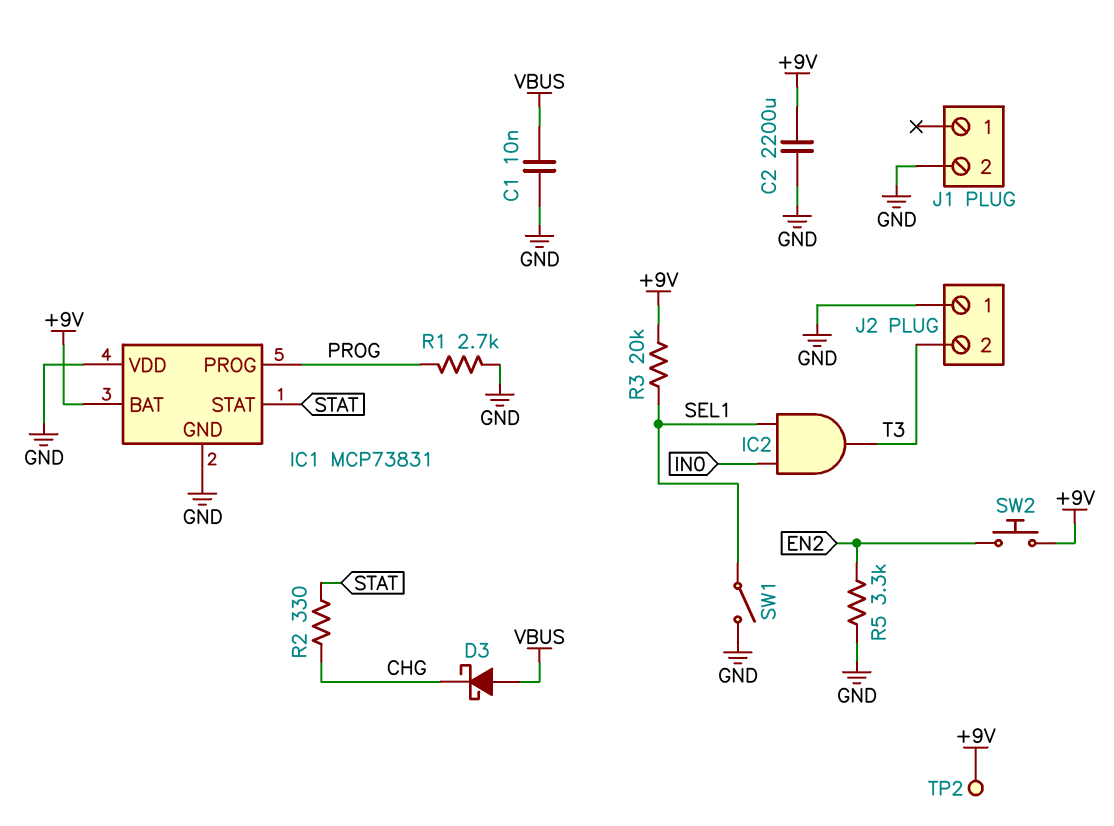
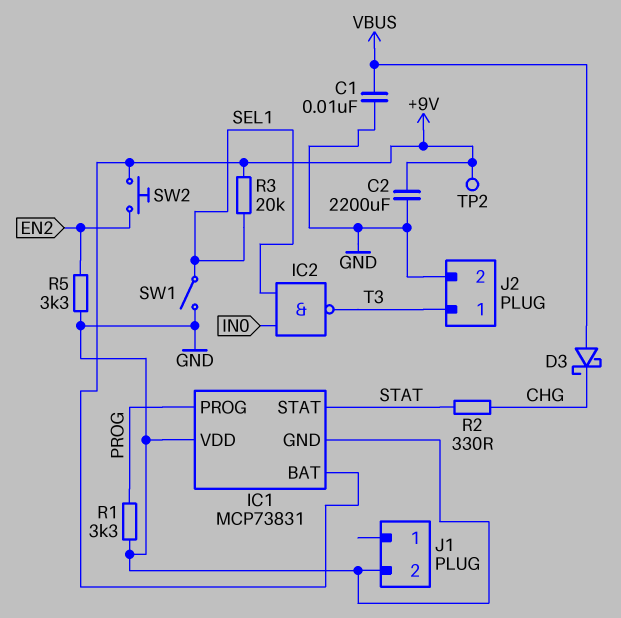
IC2: AND (in IN0, in SEL1, out T3) -> NAND (in IN0, in SEL1, out T3)
J2 pin 1: GND -> T3
J2 pin 2: T3 -> GND
R1: 2.7k (GND, PROG) -> 3.3k (GND, PROG)

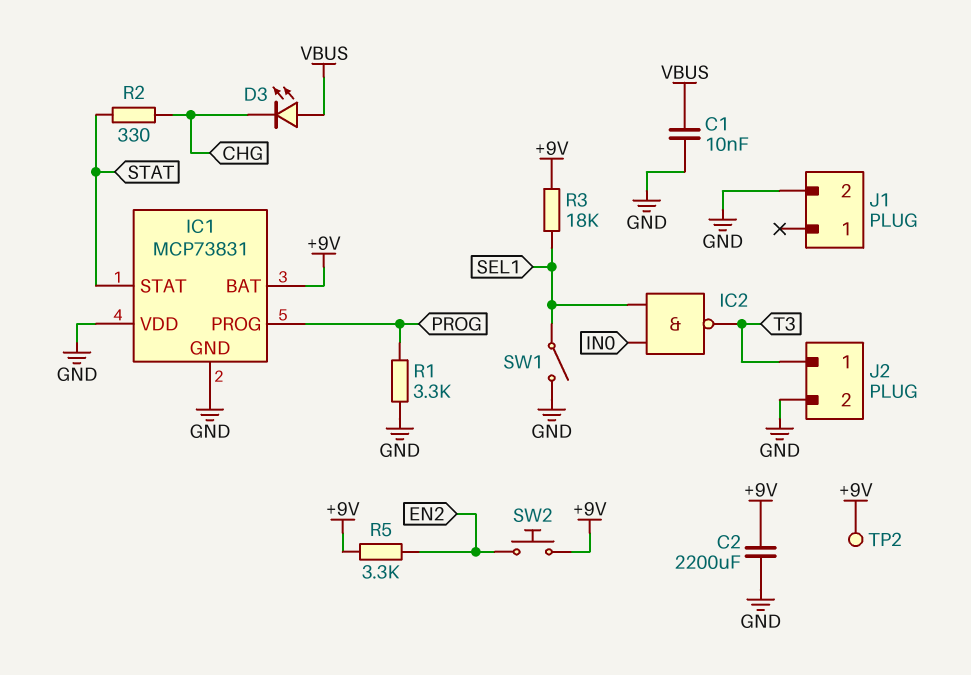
D3: schottky (A VBUS, K CHG) -> LED (A VBUS, K CHG)
R3: 20k (+9V, SEL1) -> 18k (+9V, SEL1)
R5: 3.3k (EN2, GND) -> 3.3k (+9V, EN2)

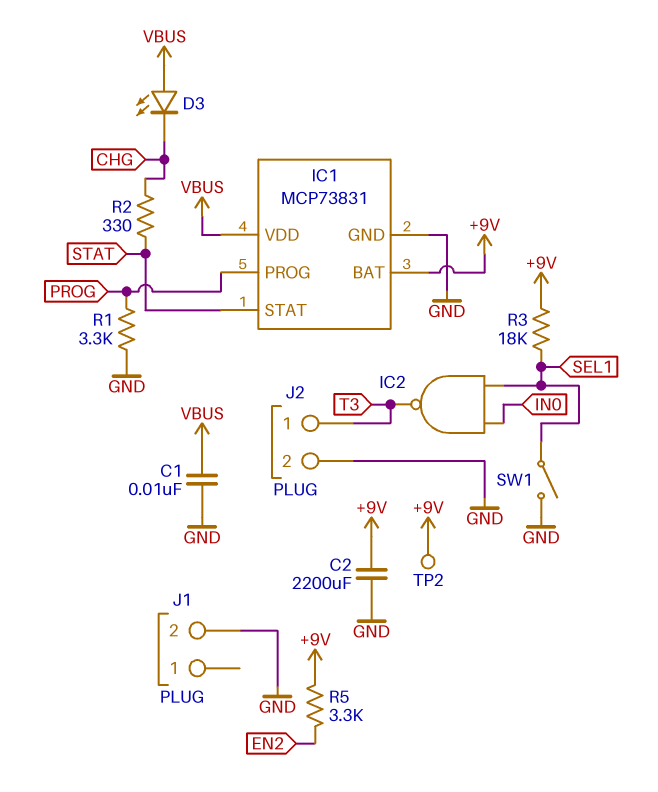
IC1 pin VDD: GND -> VBUS
SW2: button (+9V, EN2) -> none

